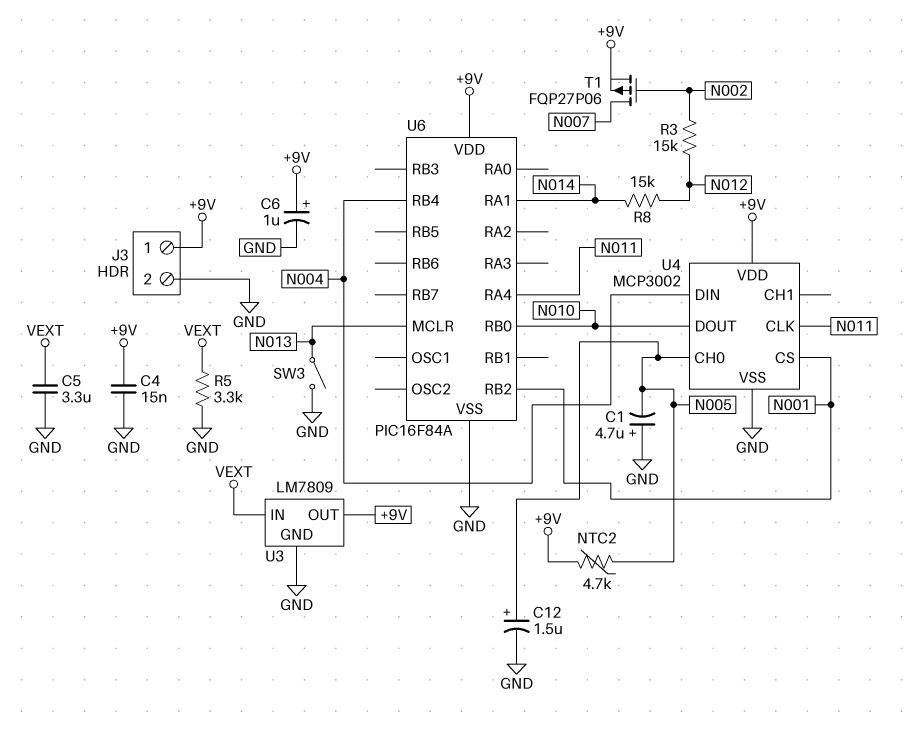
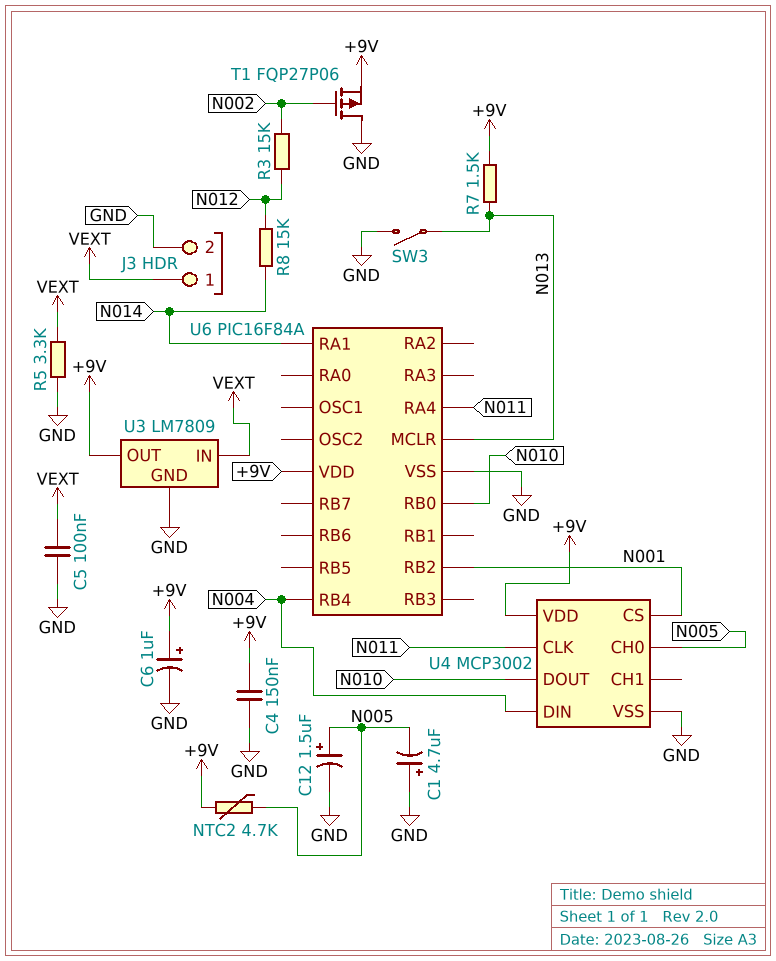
C4: 15nF (+9V, GND) -> 150nF (+9V, GND)
C5: 3.3uF (GND, VEXT) -> 100nF (GND, VEXT)
J3 pin 1: +9V -> VEXT
R7: none -> 1.5k (+9V, N013)
T1: PMOS FQP27P06 (G N002, D N007, S +9V) -> PMOS FQP27P06 (G N002, D GND, S +9V)

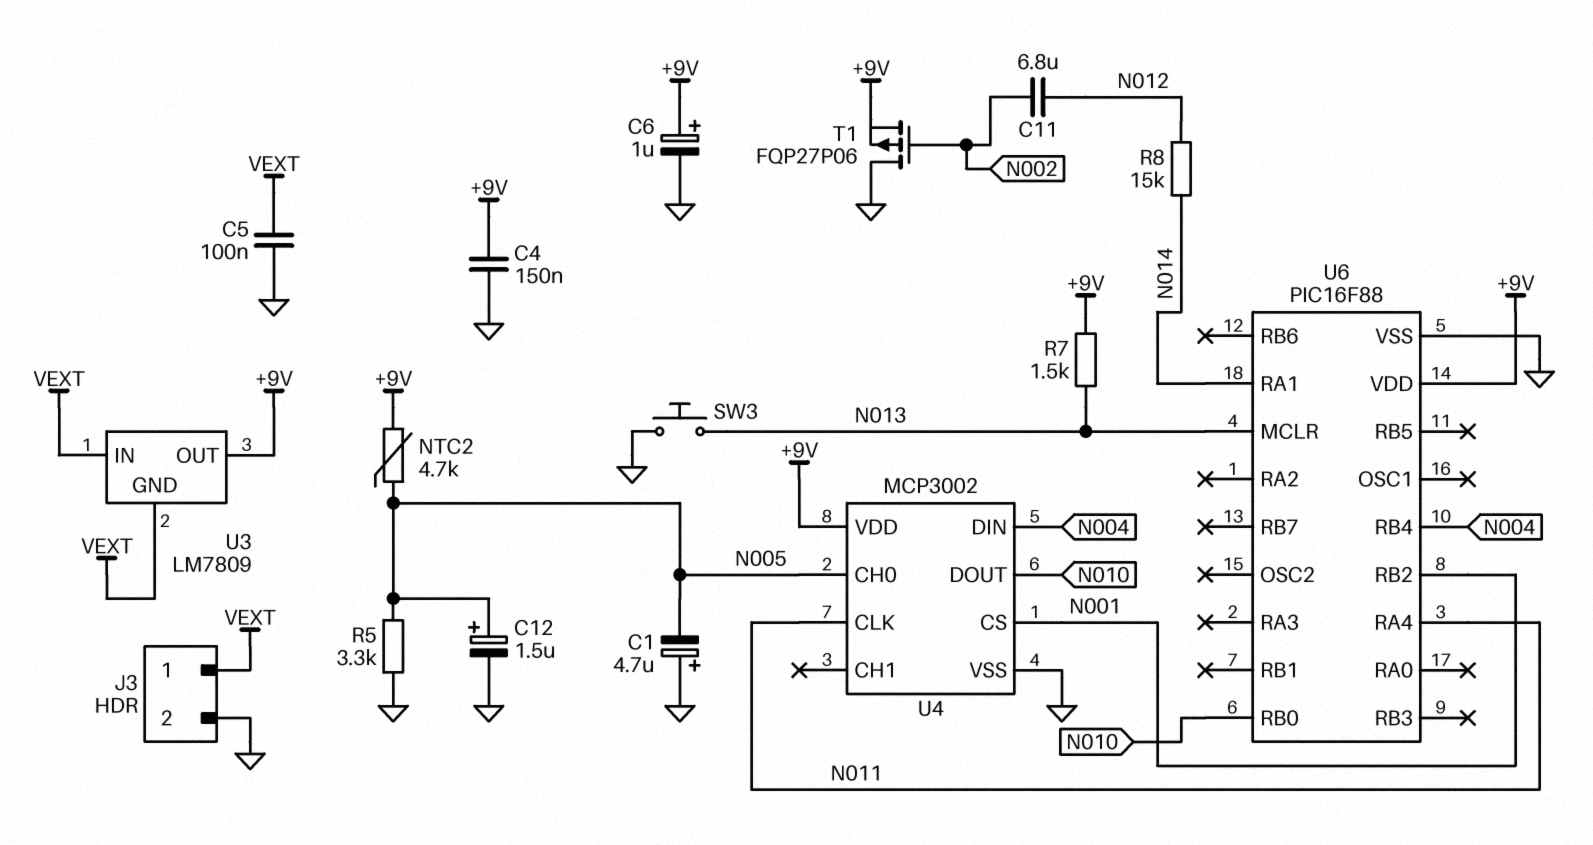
C11: none -> 6.8uF (N002, N012)
R3: 15k (N002, N012) -> none
R5: 3.3k (GND, VEXT) -> 3.3k (GND, N005)
SW3: switch (GND, N013) -> button (GND, N013)
U3 pin GND: GND -> VEXT
U6: PIC16F84A -> PIC16F88

